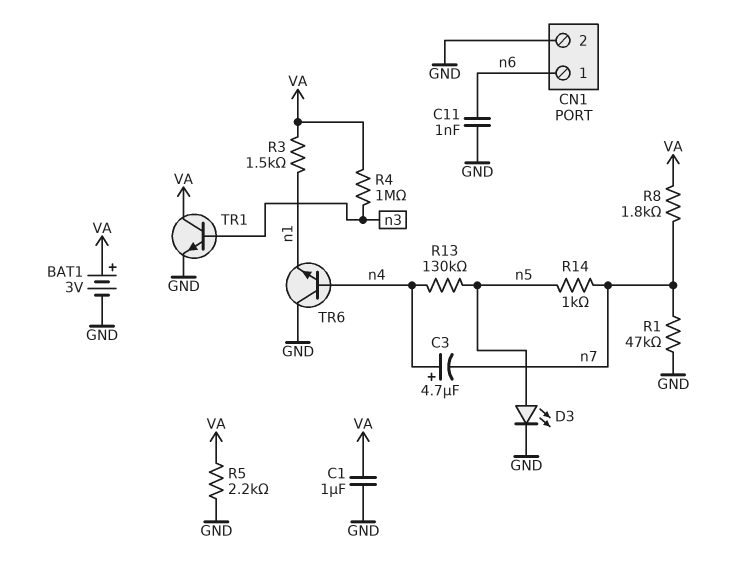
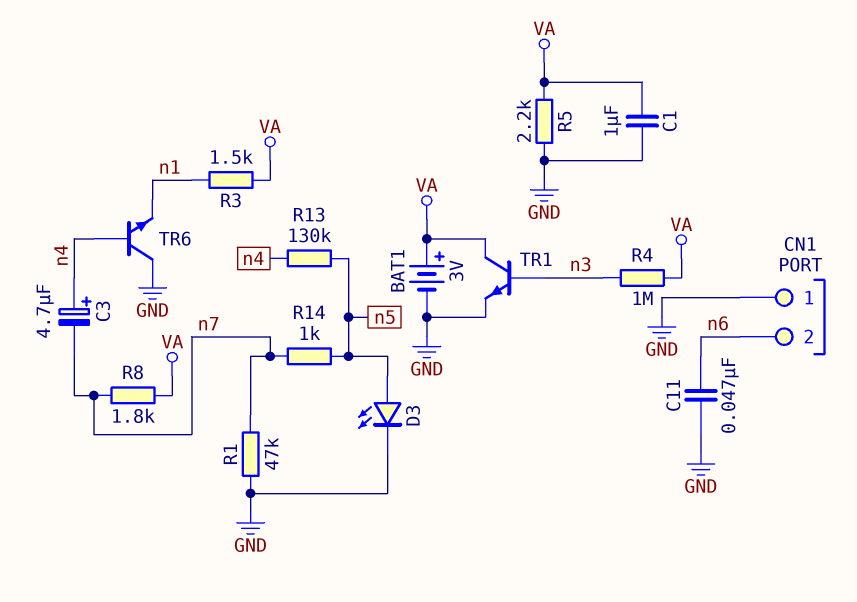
C11: 1nF (GND, n6) -> 47nF (GND, n6)
CN1 pin 1: n6 -> GND
CN1 pin 2: GND -> n6

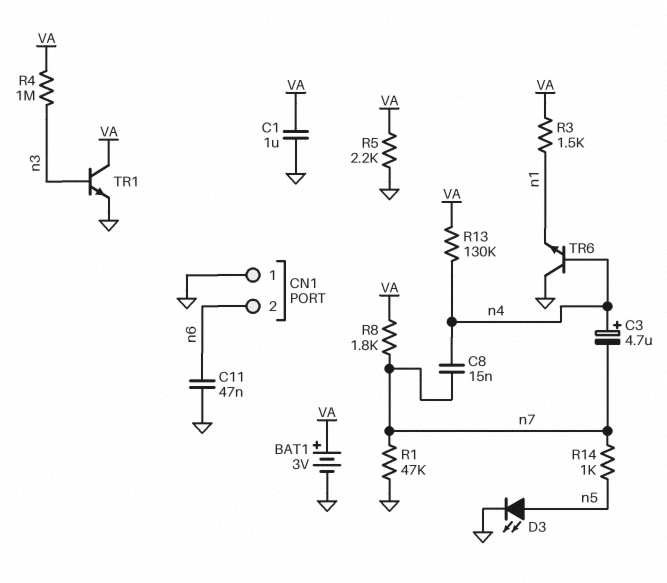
C8: none -> 15nF (n4, n7)
R13: 130k (n4, n5) -> 130k (VA, n4)

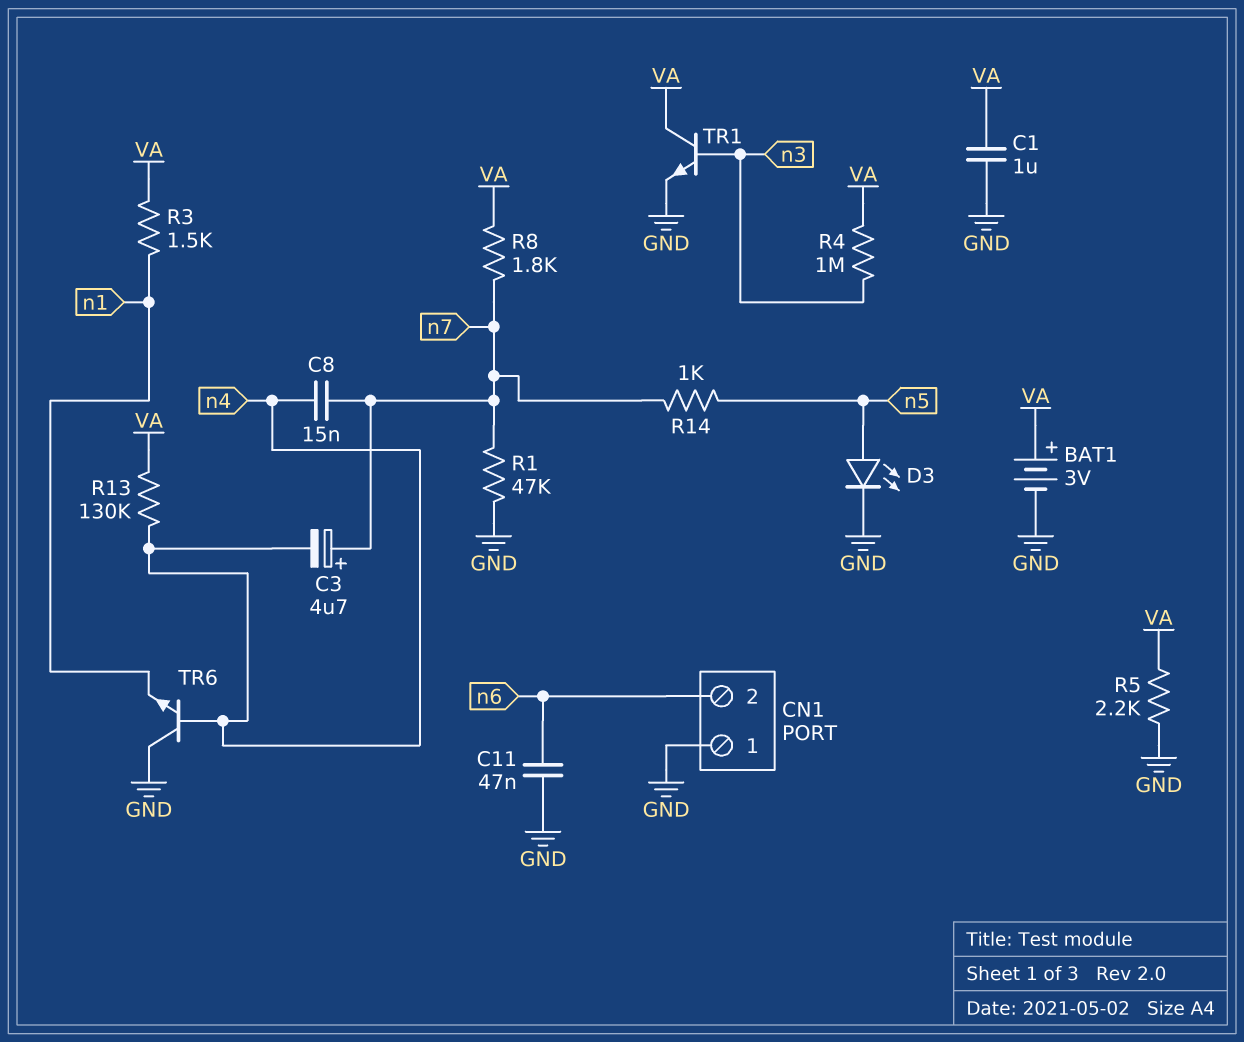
C3: 4.7uF (plus n4, minus n7) -> 4.7uF (plus n7, minus n4)

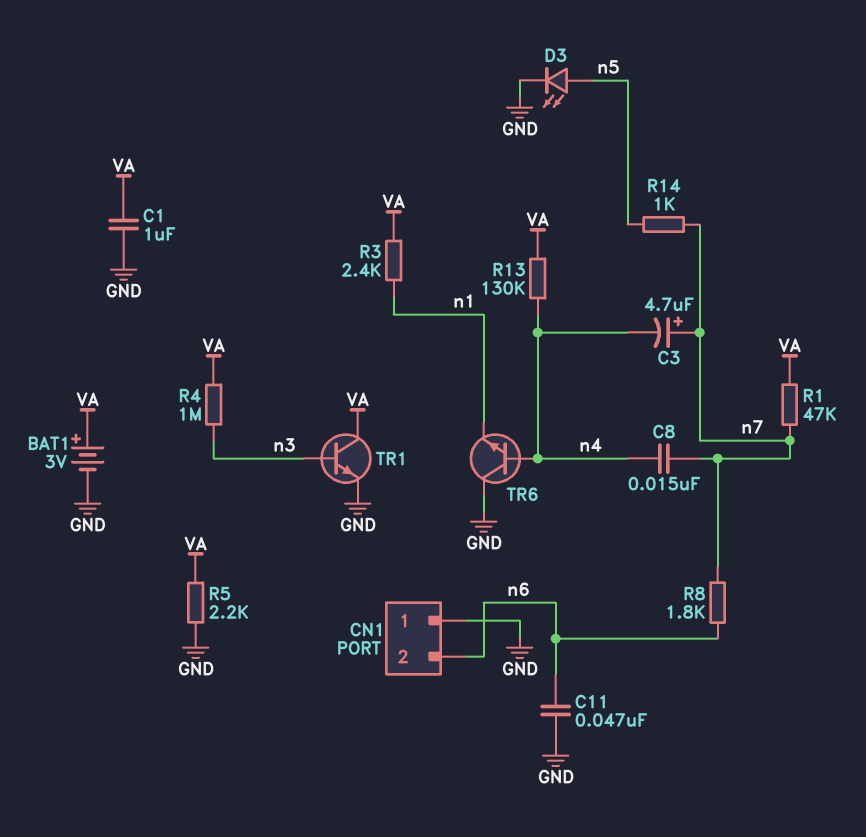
R1: 47k (GND, n7) -> 47k (VA, n7)
R3: 1.5k (VA, n1) -> 2.4k (VA, n1)
R8: 1.8k (VA, n7) -> 1.8k (n6, n7)

